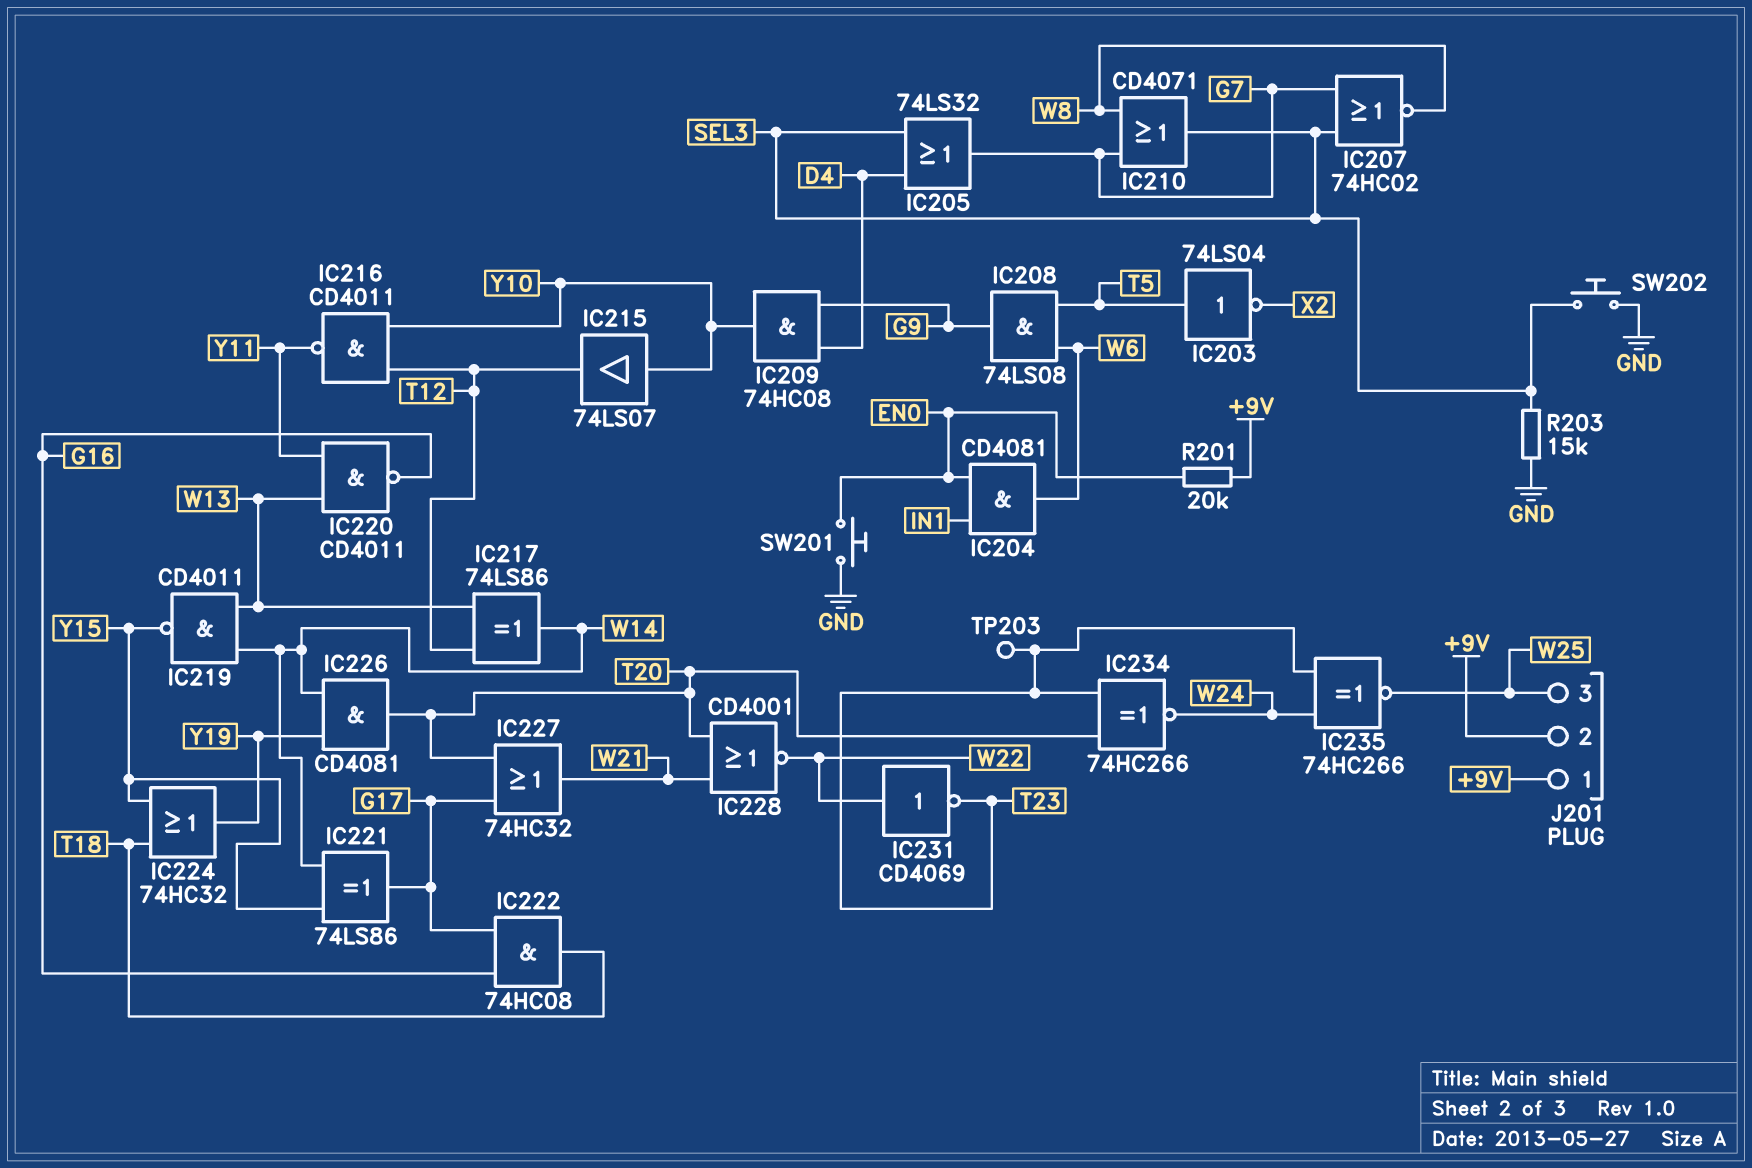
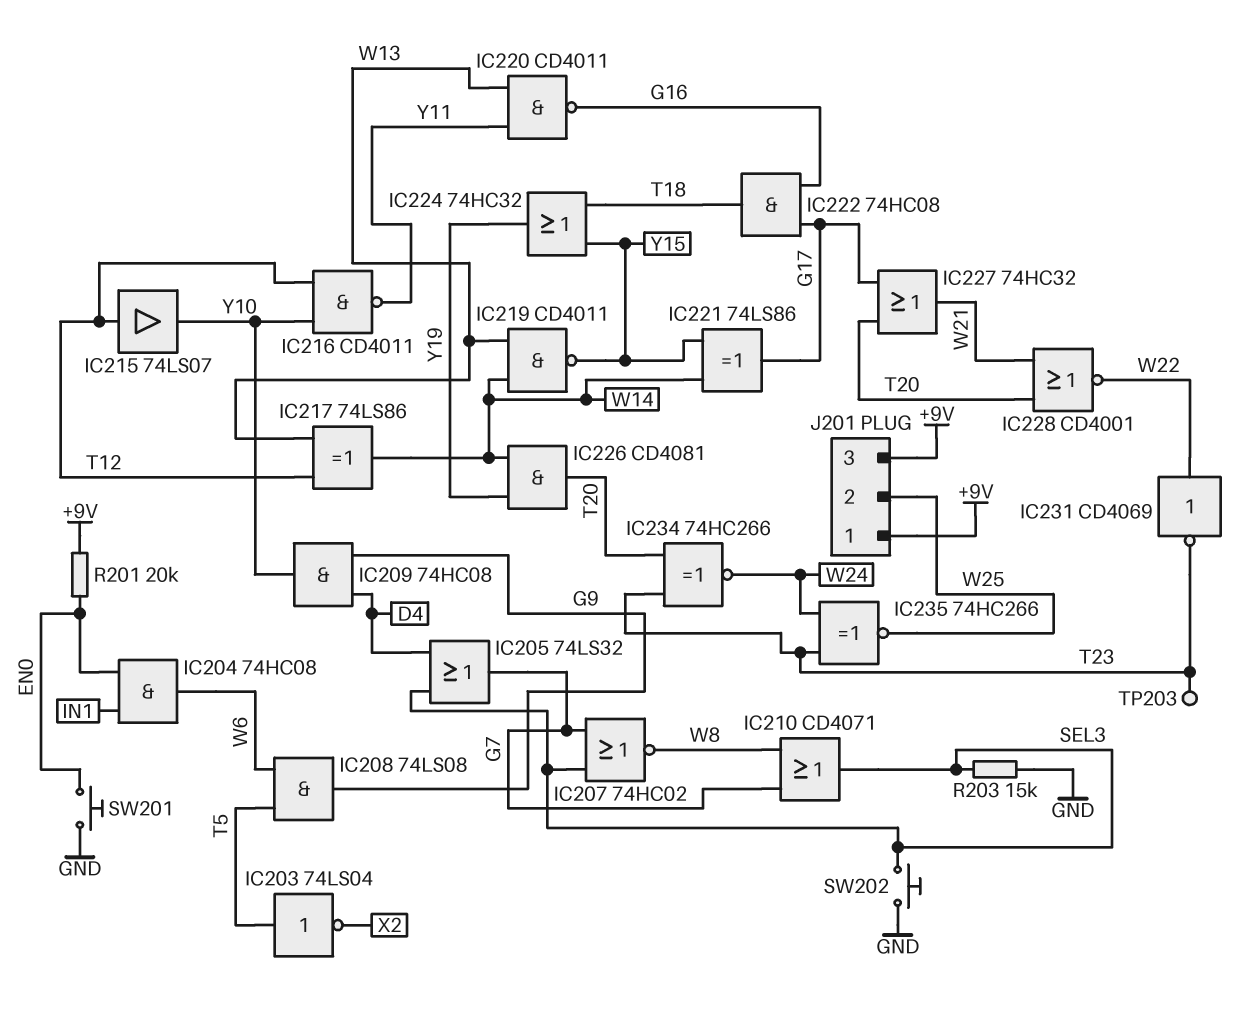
IC204: AND CD4081 (in EN0, in IN1, out W6) -> AND 74HC08 (in EN0, in IN1, out W6)
IC215: buffer 74LS07 (in Y10, out T12) -> buffer 74LS07 (in T12, out Y10)
J201 pin 2: +9V -> W25
J201 pin 3: W25 -> +9V

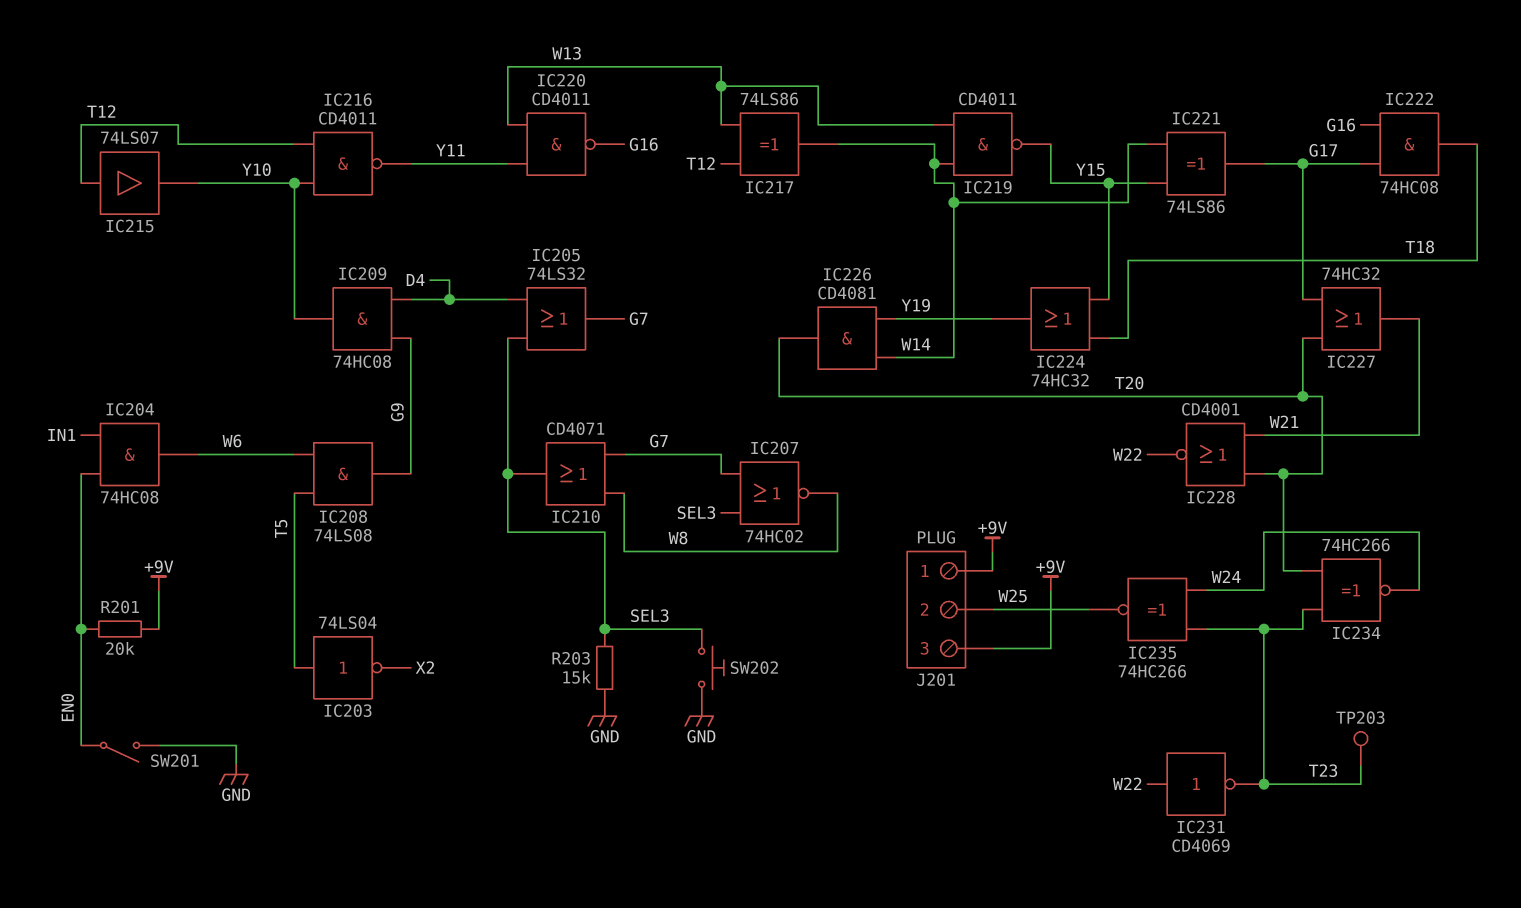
SW201: button (EN0, GND) -> switch (EN0, GND)

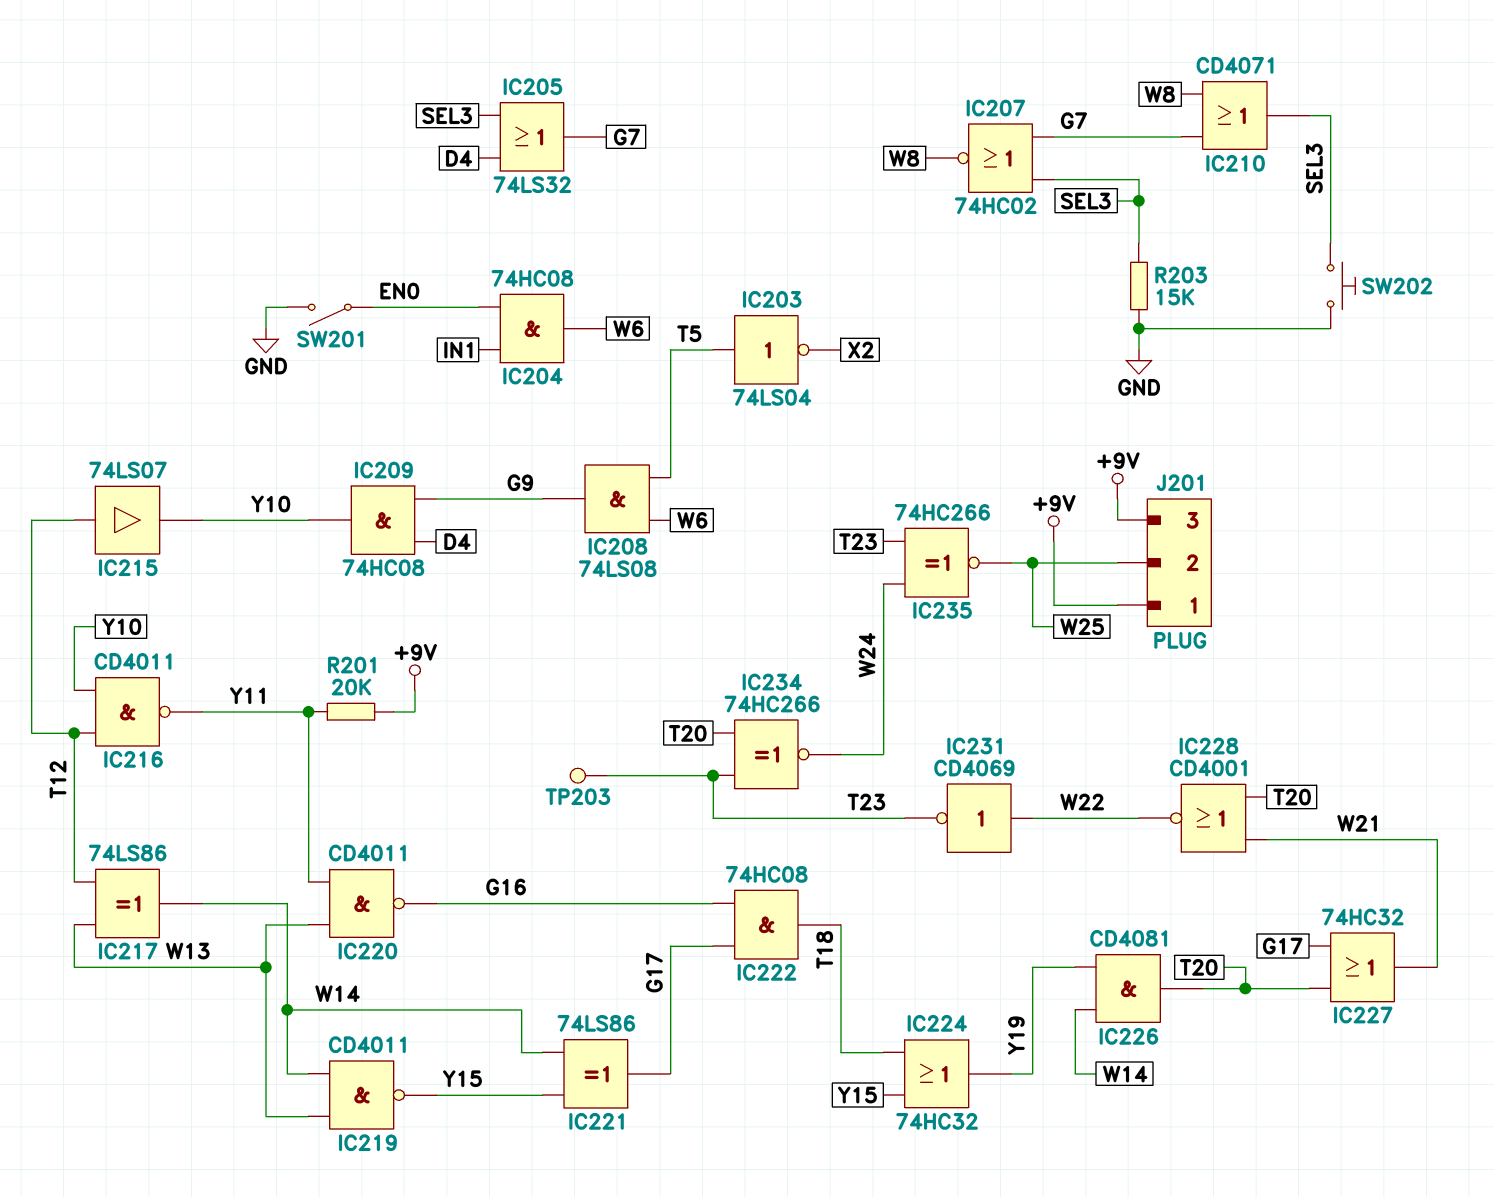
R201: 20k (+9V, EN0) -> 20k (+9V, Y11)

